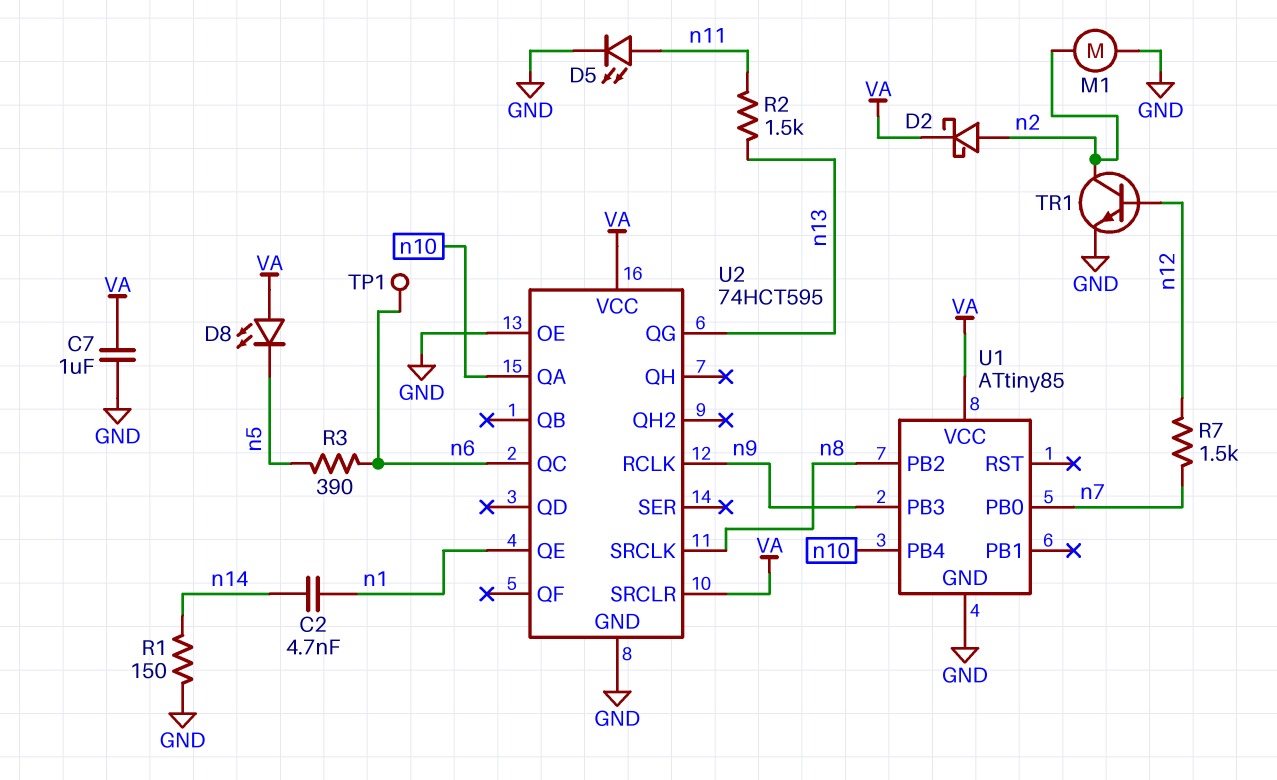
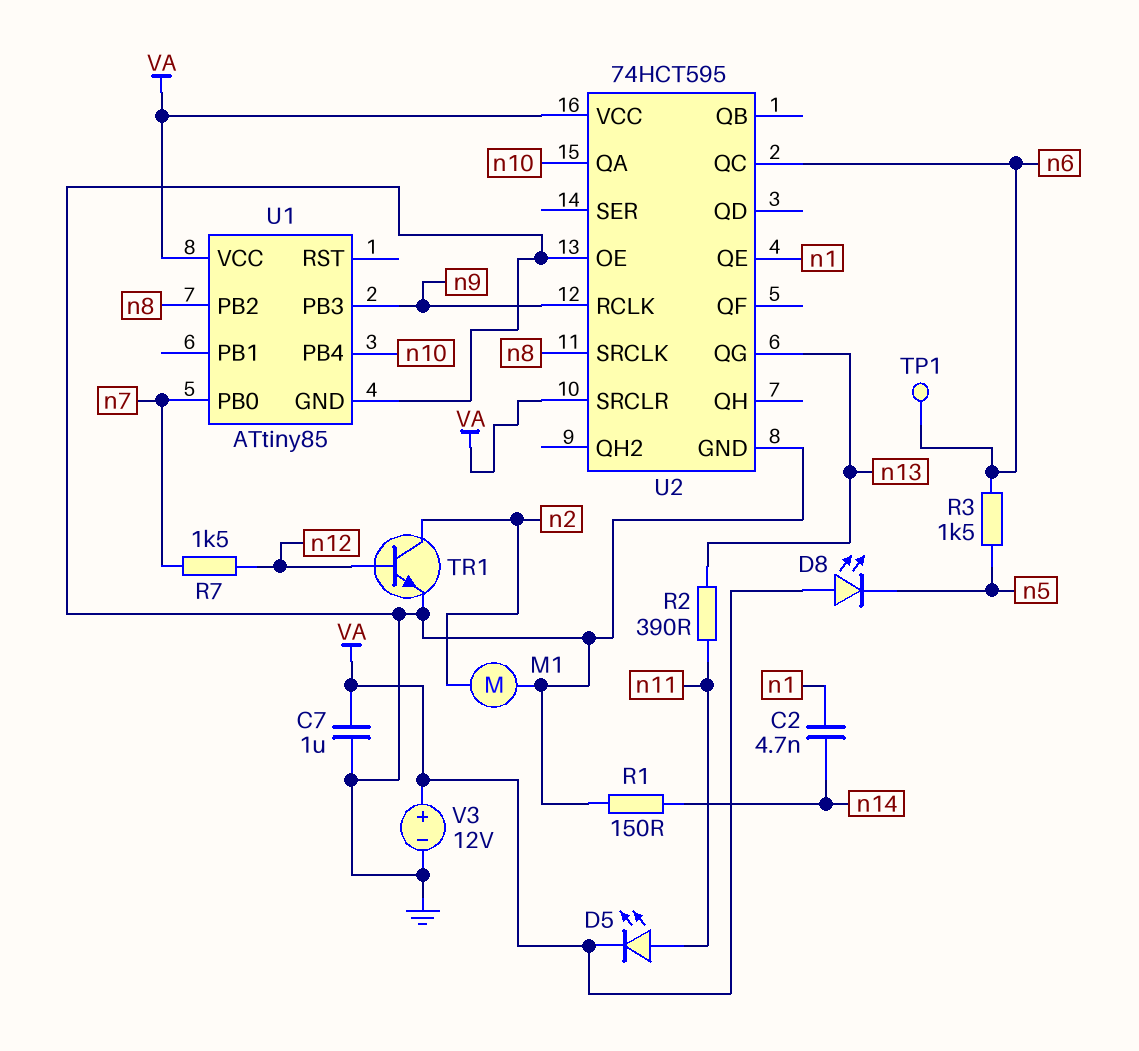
D2: schottky (A n2, K VA) -> none
D5: LED (A n11, K GND) -> LED (A n11, K VA)
R2: 1.5k (n11, n13) -> 390 (n11, n13)
R3: 390 (n5, n6) -> 1.5k (n5, n6)
V3: none -> 12V (plus VA, minus GND)

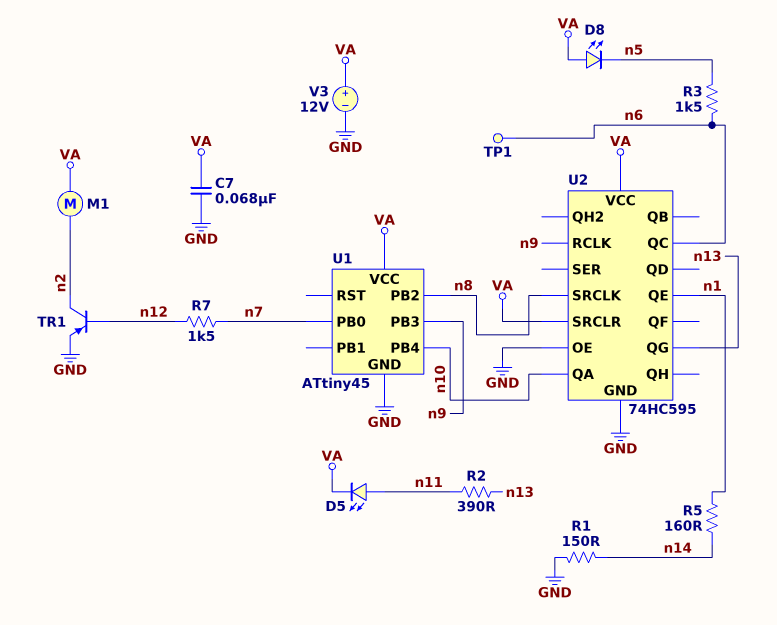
C2: 4.7nF (n1, n14) -> none
C7: 1uF (GND, VA) -> 68nF (GND, VA)
M1: motor (GND, n2) -> motor (VA, n2)
R5: none -> 160 (n1, n14)
TR1: NPN (B n12, C n2, E GND) -> PNP (B n12, C n2, E GND)
U1: ATtiny85 -> ATtiny45
U2: 74HCT595 -> 74HC595

